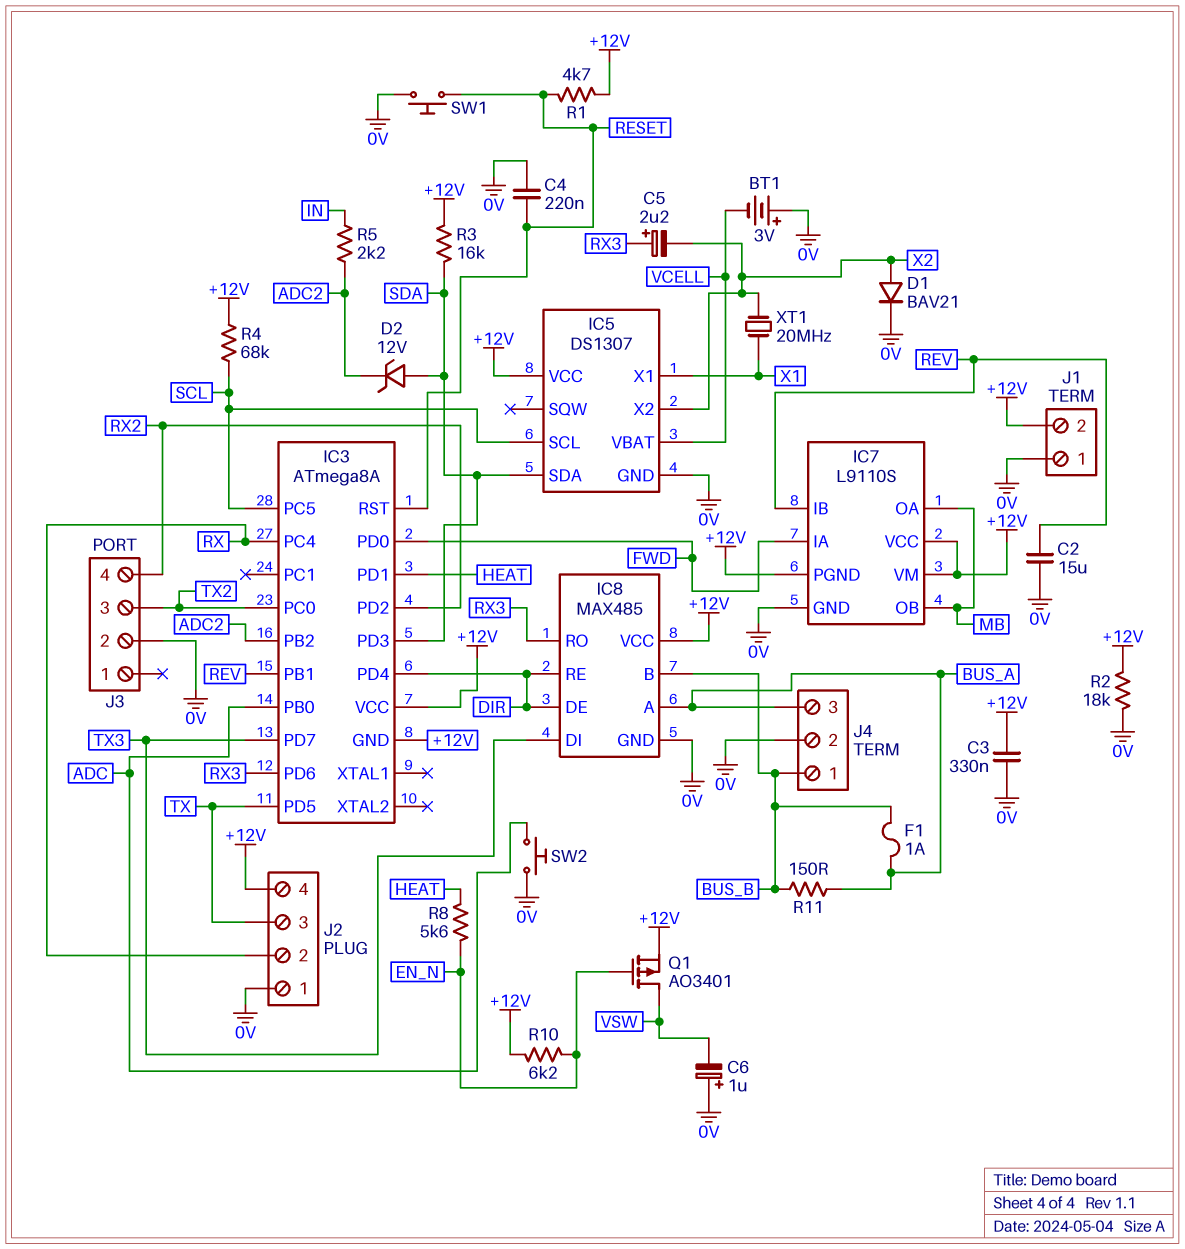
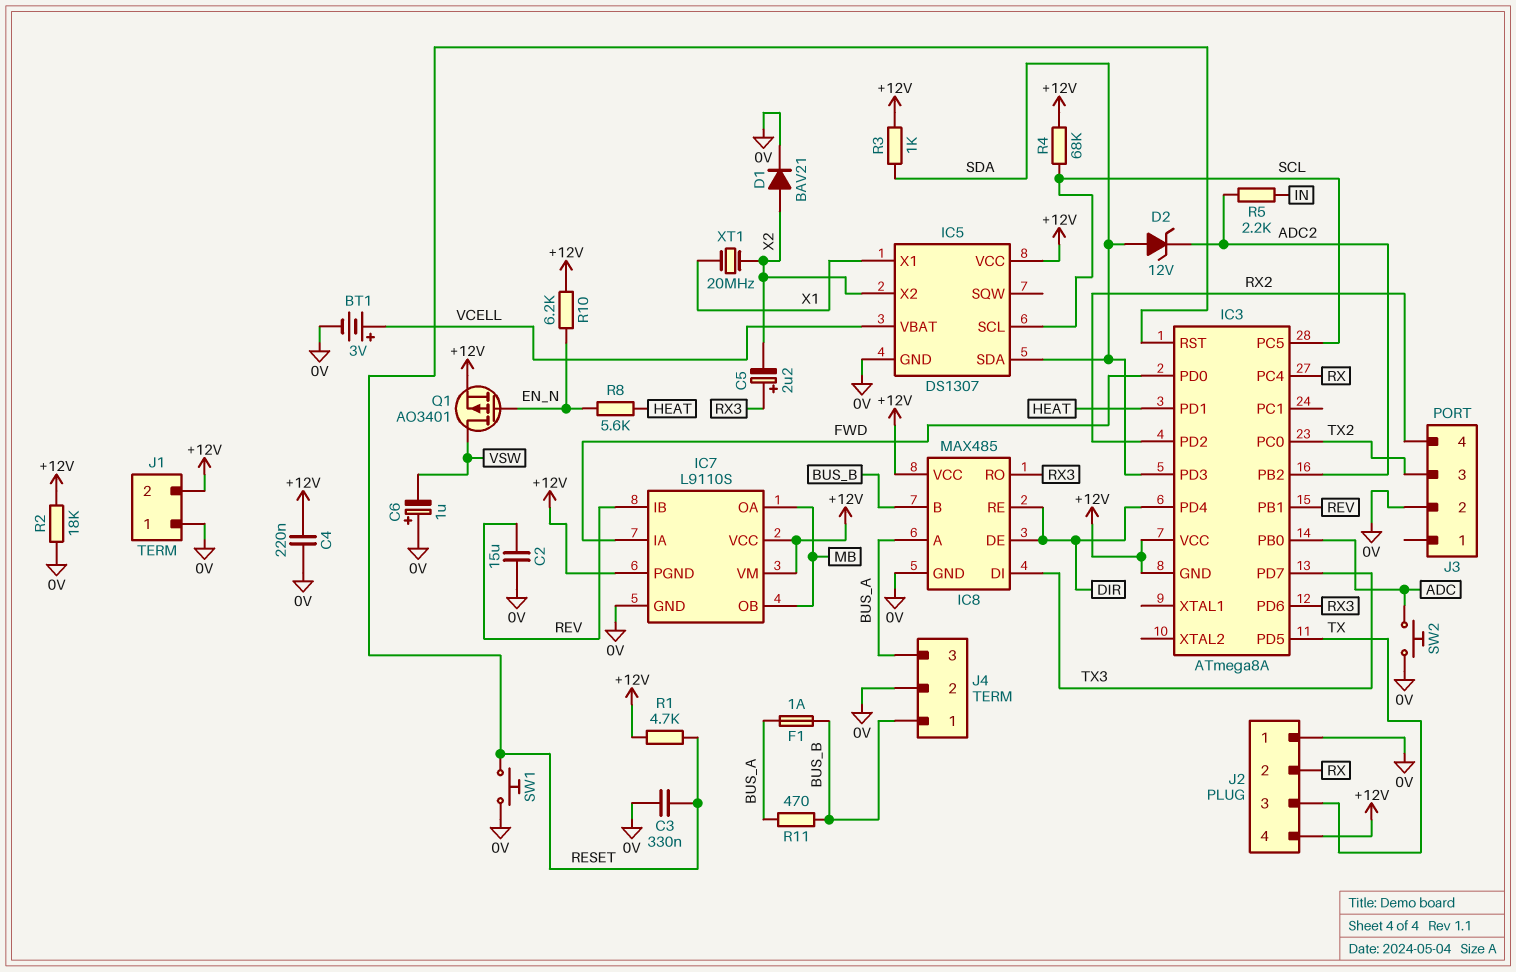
BT1: 3V (plus 0V, minus VCELL) -> 3V (plus VCELL, minus 0V)
C3: 330nF (+12V, 0V) -> 330nF (0V, RESET)
C4: 220nF (0V, RESET) -> 220nF (+12V, 0V)
R3: 16k (+12V, SDA) -> 1k (+12V, SDA)
R11: 150 (BUS_A, BUS_B) -> 470 (BUS_A, BUS_B)

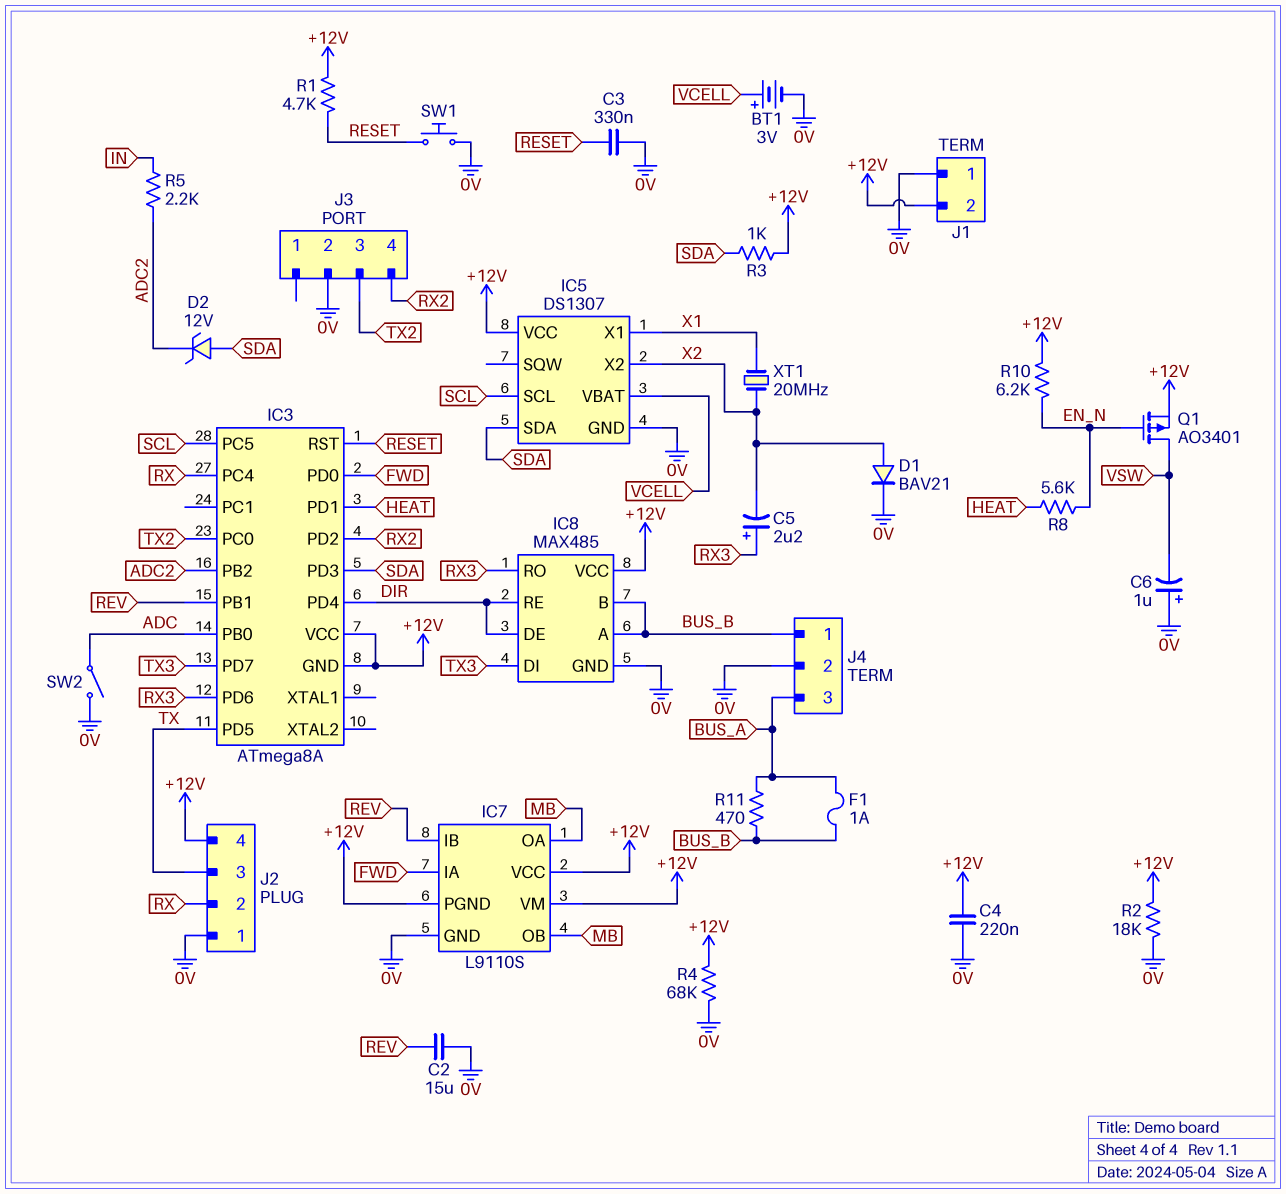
IC8 pin A: BUS_A -> BUS_B
R4: 68k (+12V, SCL) -> 68k (+12V, 0V)
SW2: button (0V, ADC) -> switch (0V, ADC)

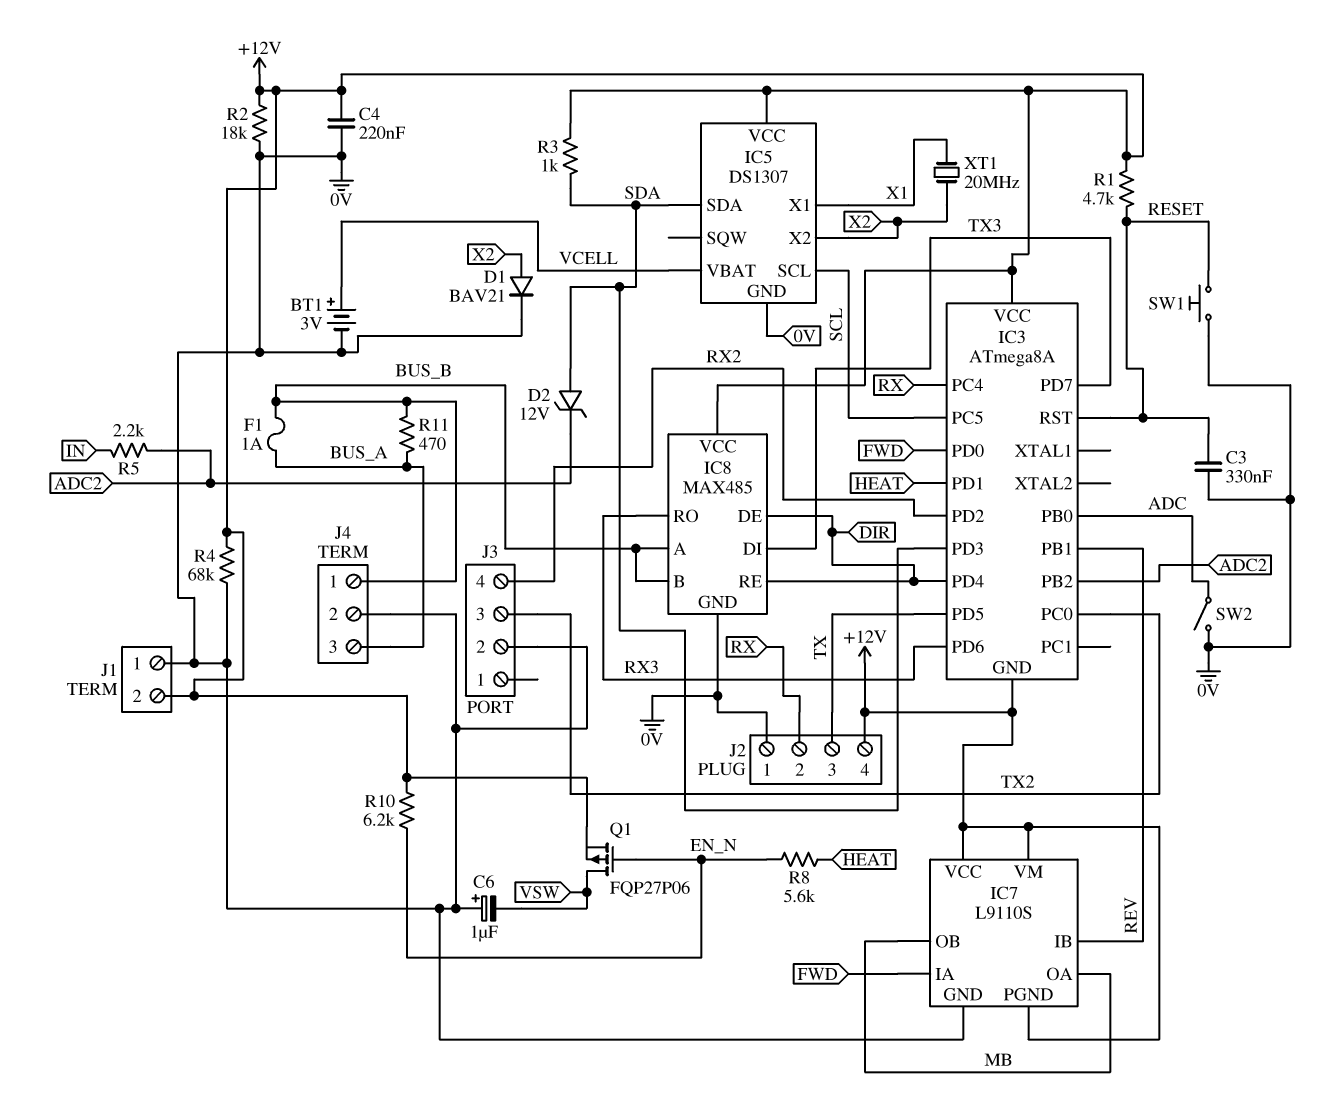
C2: 15uF (0V, REV) -> none
C5: 2.2uF (plus RX3, minus X2) -> none
Q1: PMOS AO3401 (G EN_N, D VSW, S +12V) -> PMOS FQP27P06 (G EN_N, D VSW, S +12V)

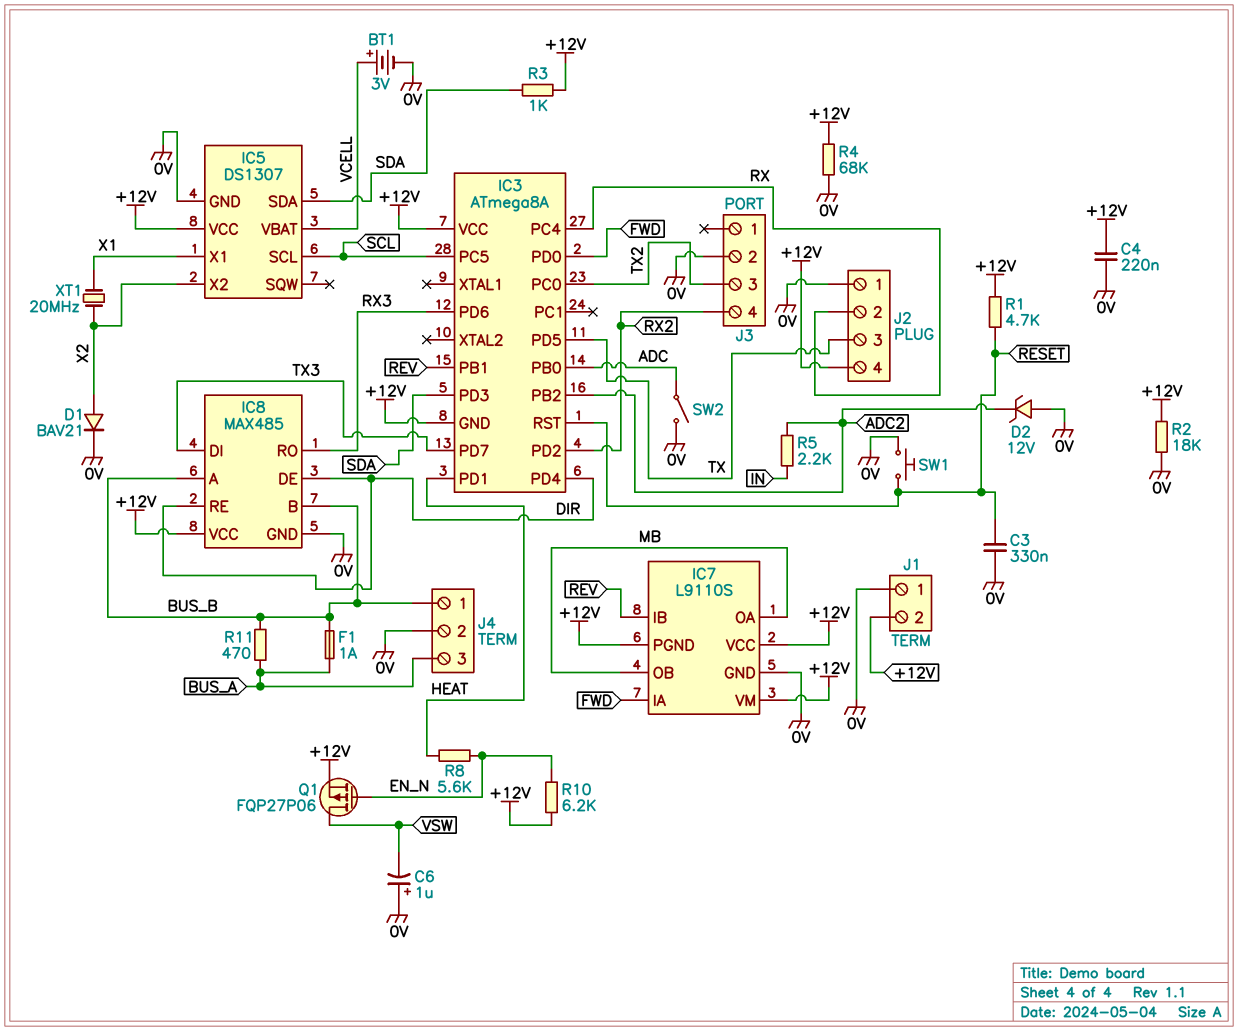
D2: zener 12V (A SDA, K ADC2) -> zener 12V (A 0V, K ADC2)

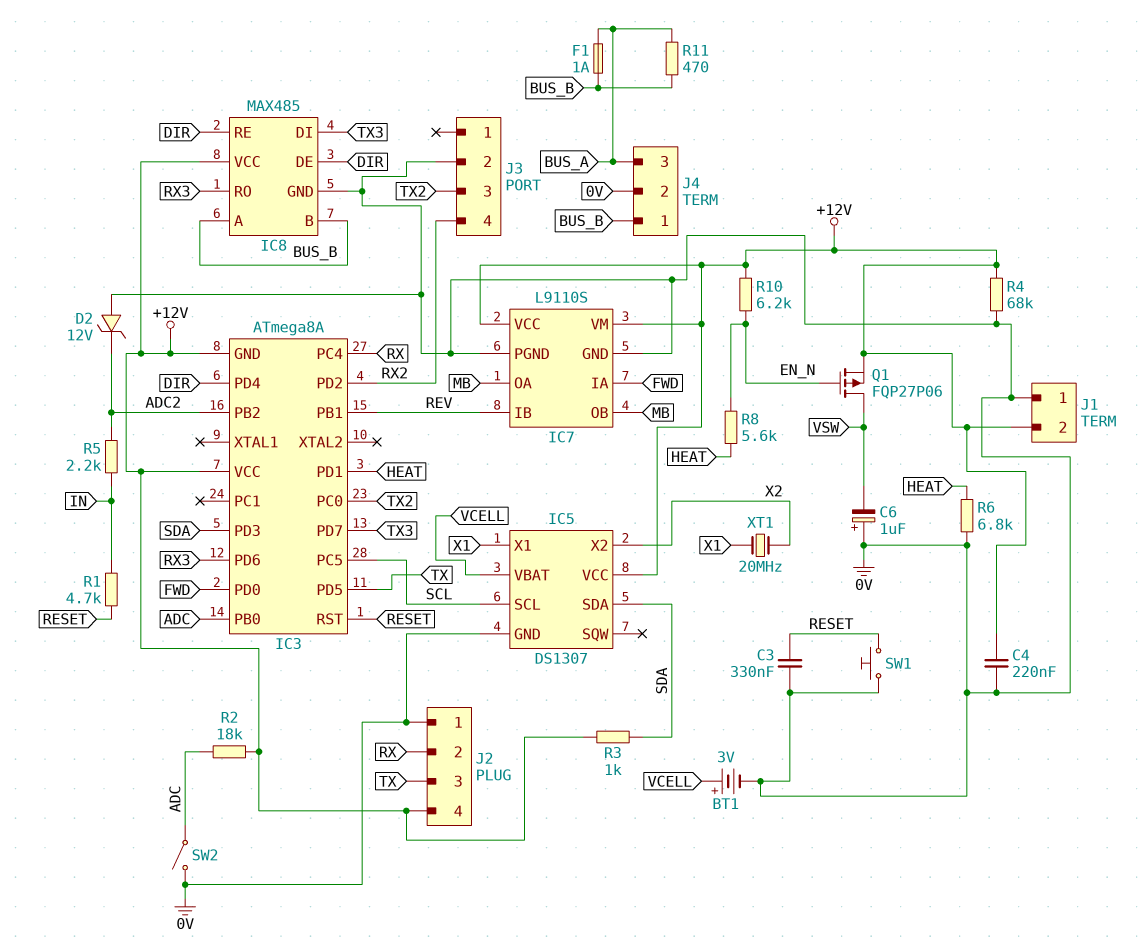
D1: diode BAV21 (A X2, K 0V) -> none
IC7 pin PGND: +12V -> 0V
R1: 4.7k (+12V, RESET) -> 4.7k (IN, RESET)
R2: 18k (+12V, 0V) -> 18k (+12V, ADC)
R6: none -> 6.8k (0V, HEAT)

